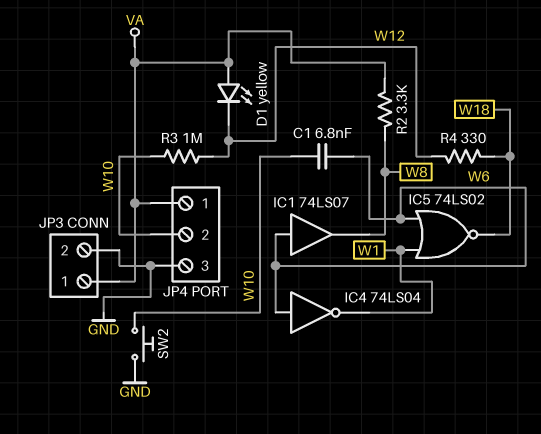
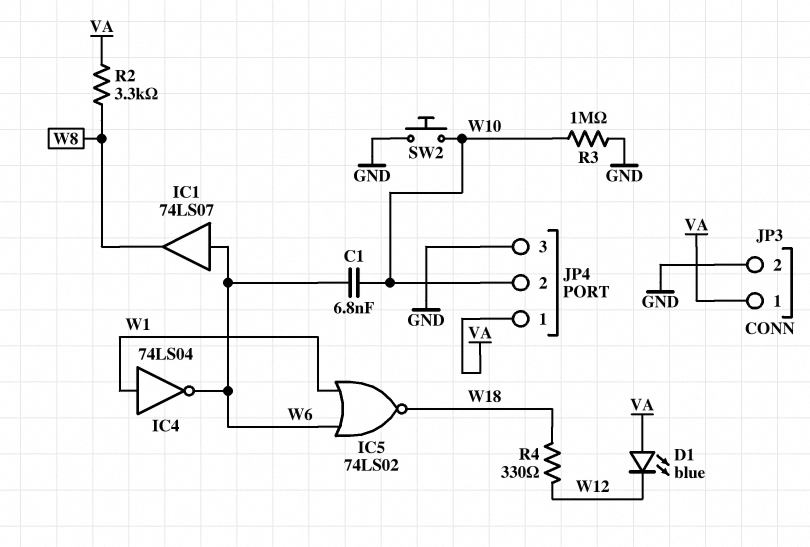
D1: LED yellow (A VA, K W12) -> LED blue (A VA, K W12)
IC4: NOT 74LS04 (in W6, out W1) -> NOT 74LS04 (in W1, out W6)
R3: 1M (W10, W12) -> 1M (GND, W10)

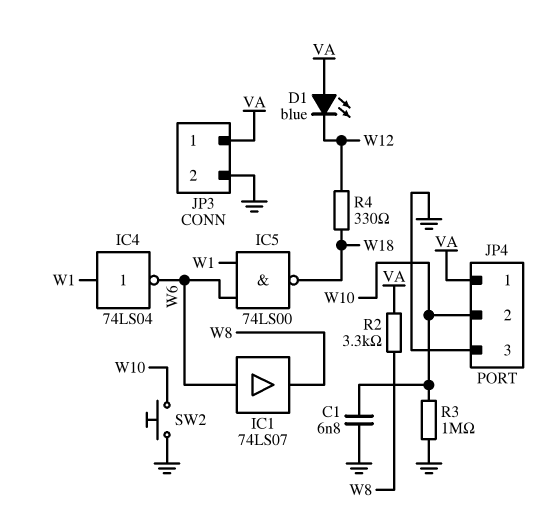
C1: 6.8nF (W6, W10) -> 6.8nF (GND, W10)
IC5: NOR 74LS02 (in W1, in W6, out W18) -> NAND 74LS00 (in W1, in W6, out W18)

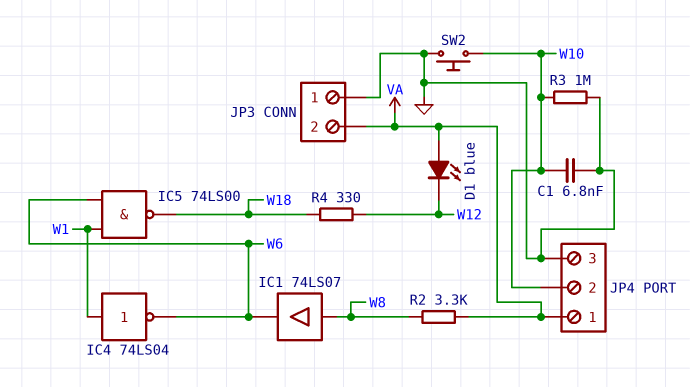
IC1: buffer 74LS07 (in W6, out W8) -> buffer 74LS07 (in W8, out W6)
JP3 pin 1: VA -> GND
JP3 pin 2: GND -> VA

